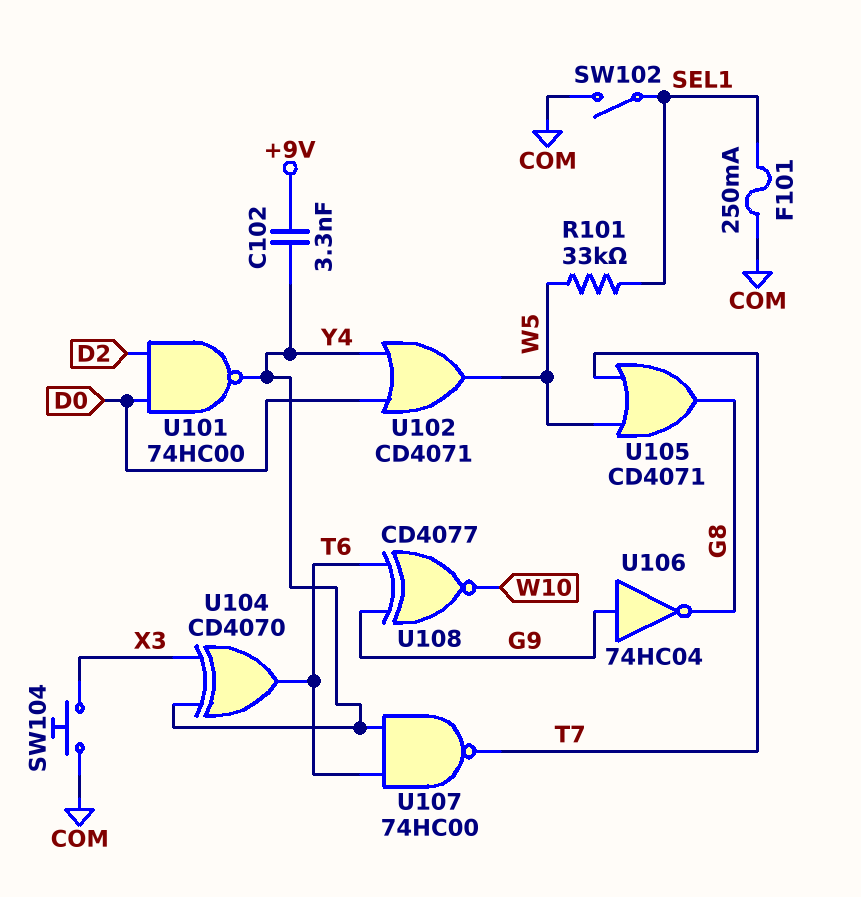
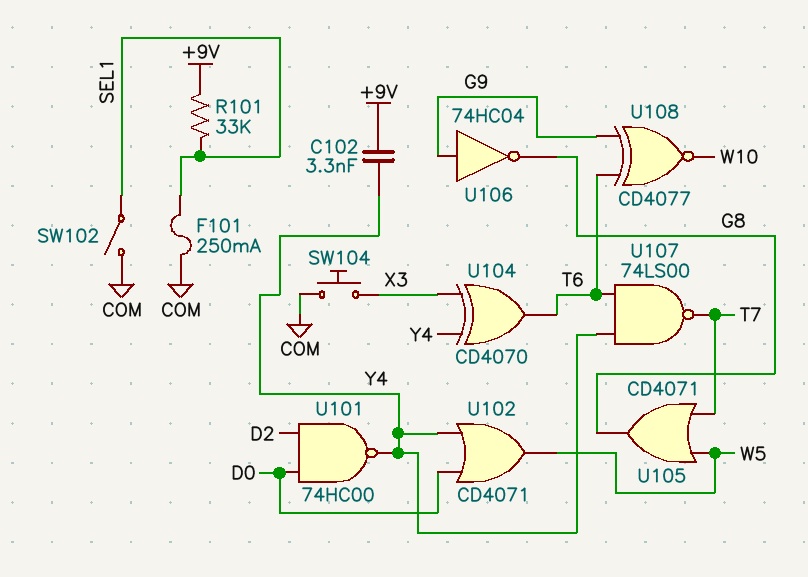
R101: 33k (SEL1, W5) -> 33k (+9V, SEL1)
U107: NAND 74HC00 (in T6, in Y4, out T7) -> NAND 74LS00 (in T6, in Y4, out T7)

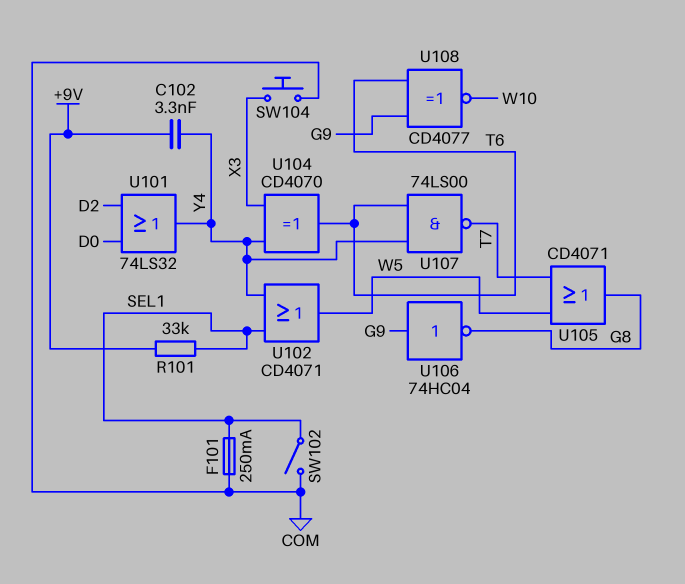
U101: NAND 74HC00 (in D0, in D2, out Y4) -> OR 74LS32 (in D0, in D2, out Y4)
U102: OR CD4071 (in D0, in Y4, out W5) -> OR CD4071 (in SEL1, in Y4, out W5)

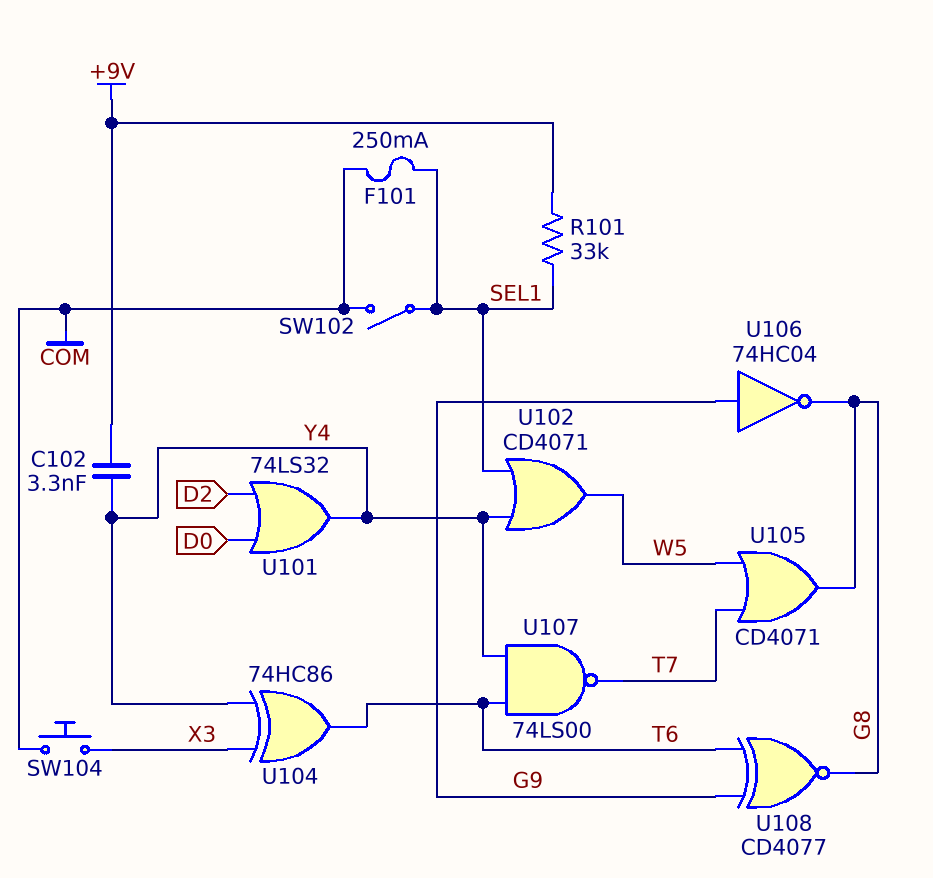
U104: XOR CD4070 (in X3, in Y4, out T6) -> XOR 74HC86 (in X3, in Y4, out T6)
U108: XNOR CD4077 (in G9, in T6, out W10) -> XNOR CD4077 (in G9, in T6, out G8)

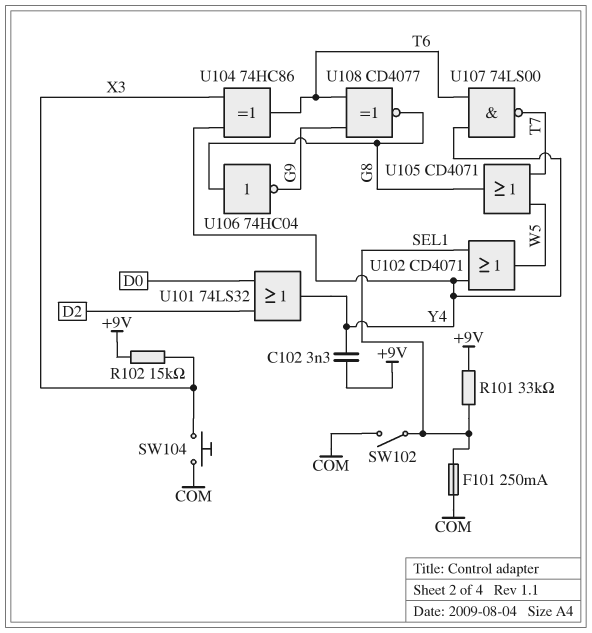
R102: none -> 15k (+9V, X3)
U106: NOT 74HC04 (in G9, out G8) -> NOT 74HC04 (in G8, out G9)

